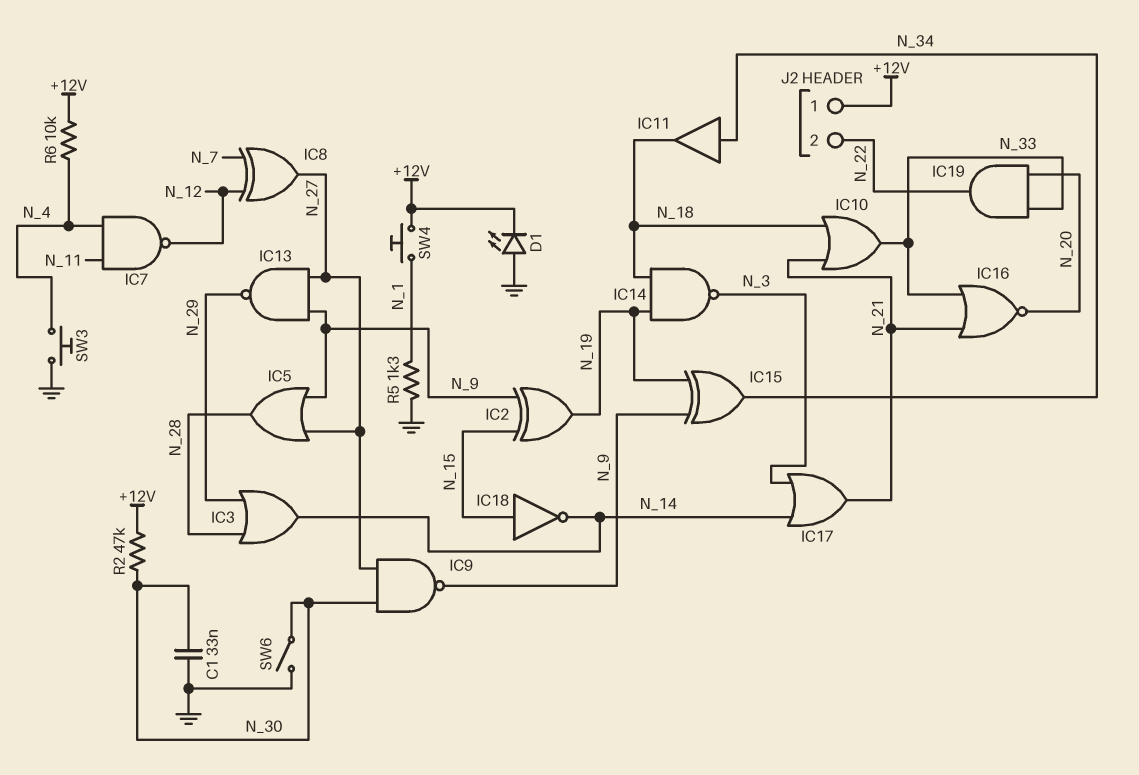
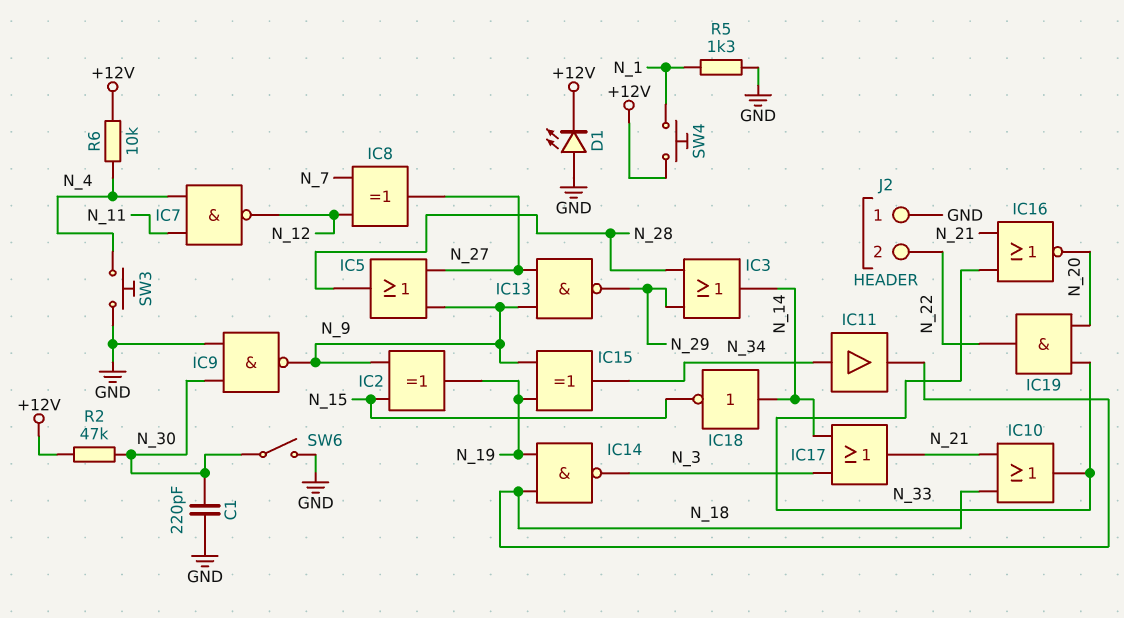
C1: 33nF (GND, N_30) -> 220pF (GND, N_30)
IC9: NAND (in N_27, in N_30, out N_9) -> NAND (in GND, in N_30, out N_9)
IC18: NOT (in N_15, out N_14) -> NOT (in N_14, out N_15)
J2 pin 1: +12V -> GND

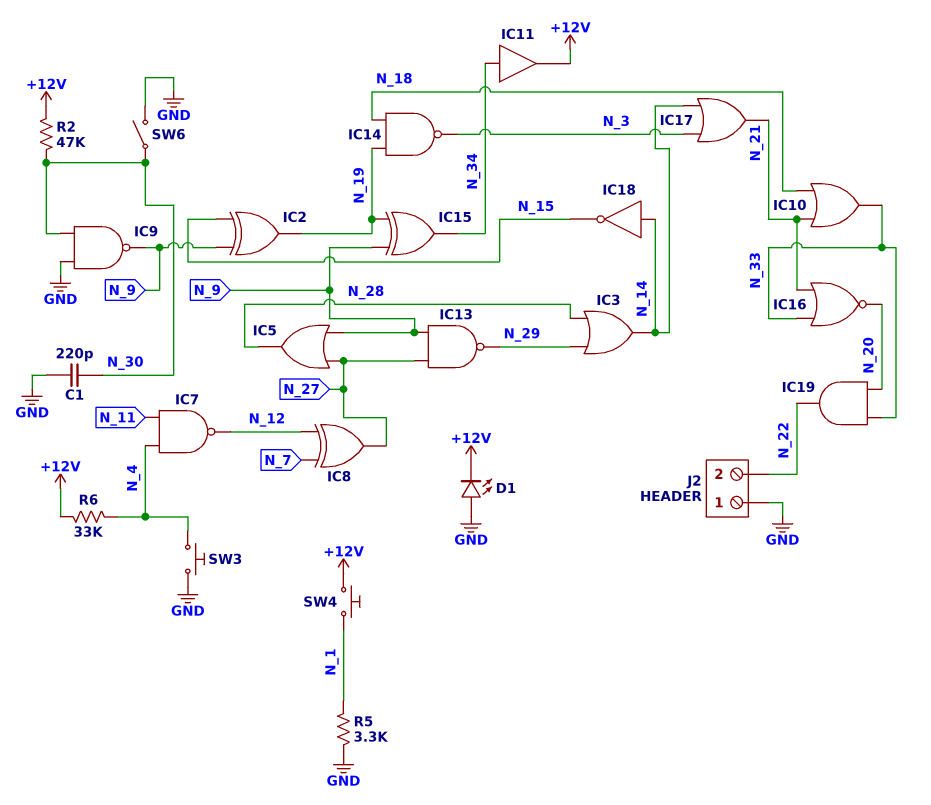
IC11: buffer (in N_34, out N_18) -> buffer (in N_34, out +12V)
R5: 1.3k (GND, N_1) -> 3.3k (GND, N_1)
R6: 10k (+12V, N_4) -> 33k (+12V, N_4)

